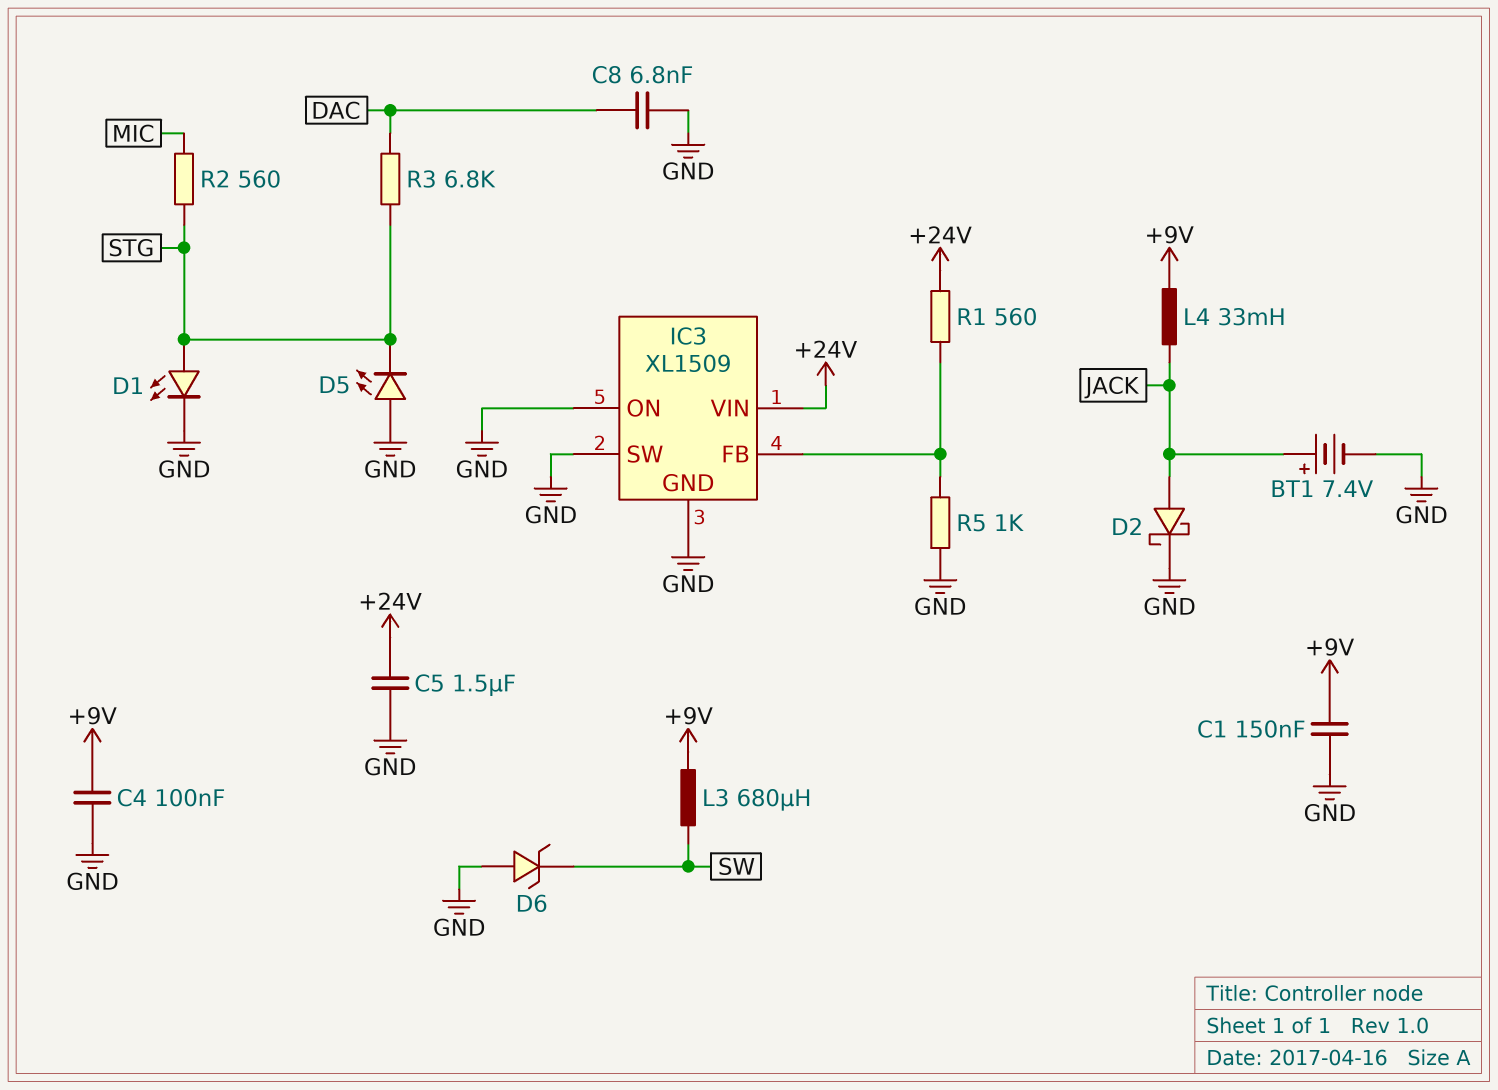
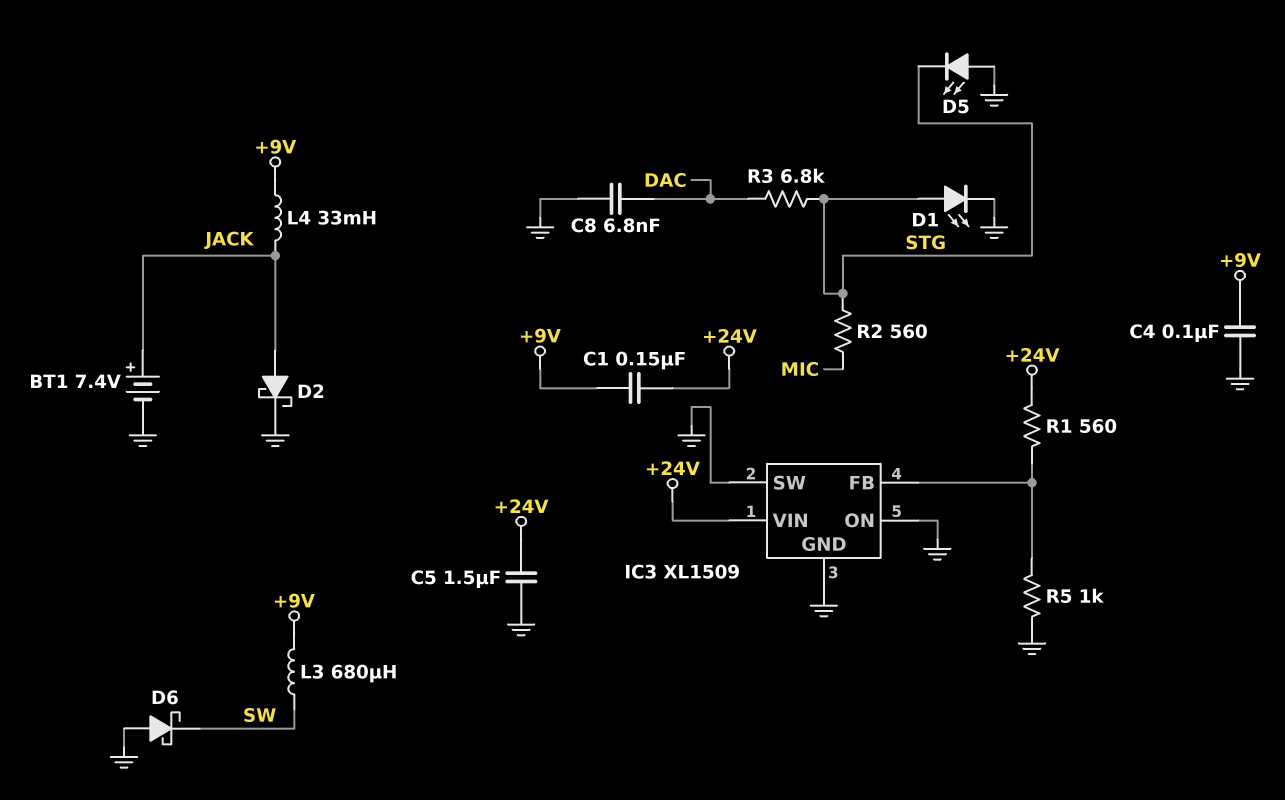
C1: 150nF (+9V, GND) -> 150nF (+9V, +24V)
D6: zener (A GND, K SW) -> schottky (A GND, K SW)

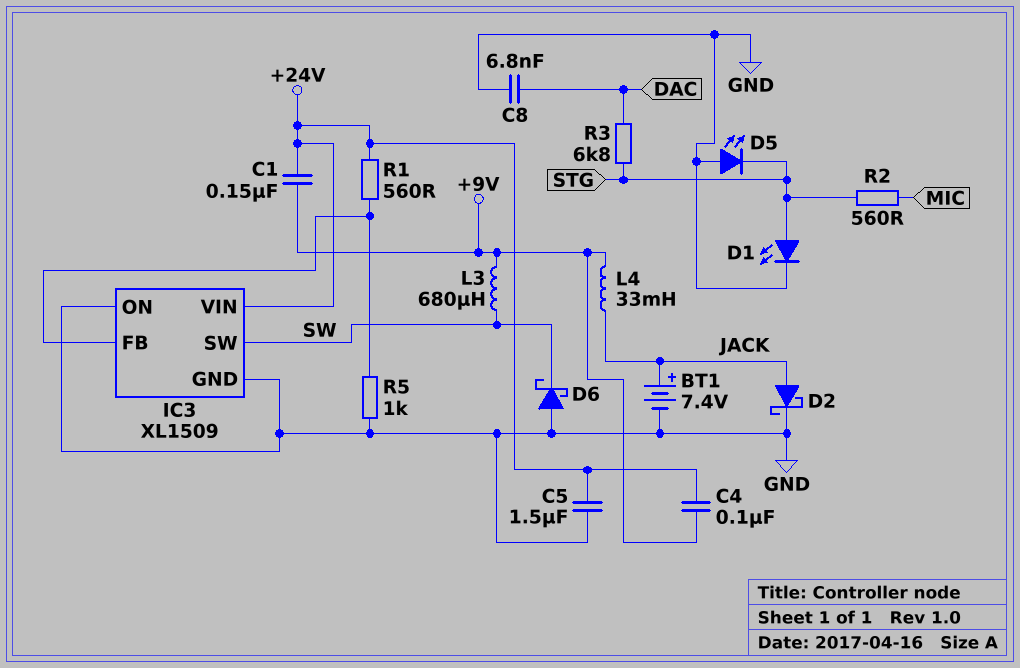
C4: 100nF (+9V, GND) -> 100nF (+9V, +24V)
IC3 pin SW: GND -> SW

